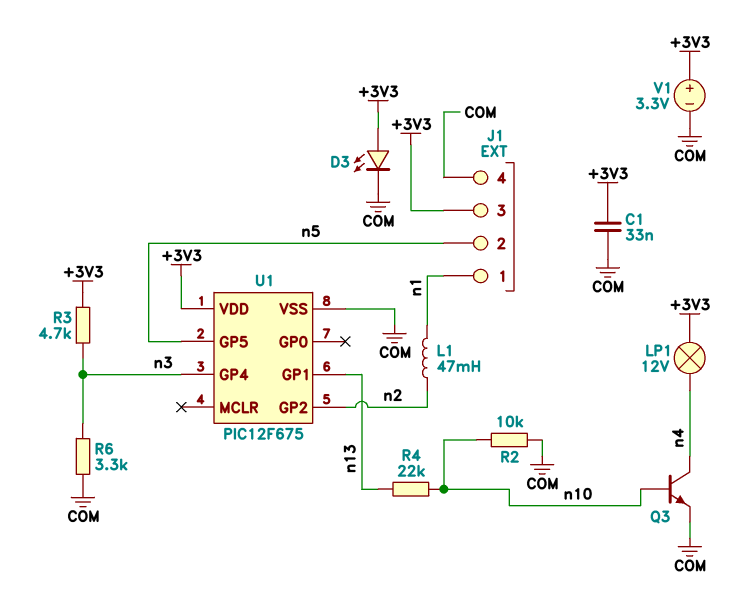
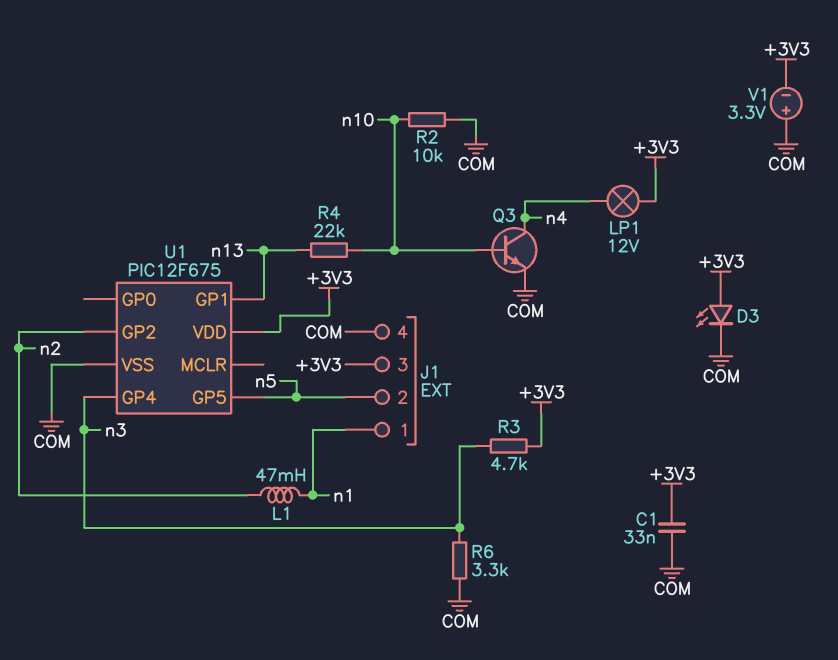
V1: 3.3V (plus +3V3, minus COM) -> 3.3V (plus COM, minus +3V3)

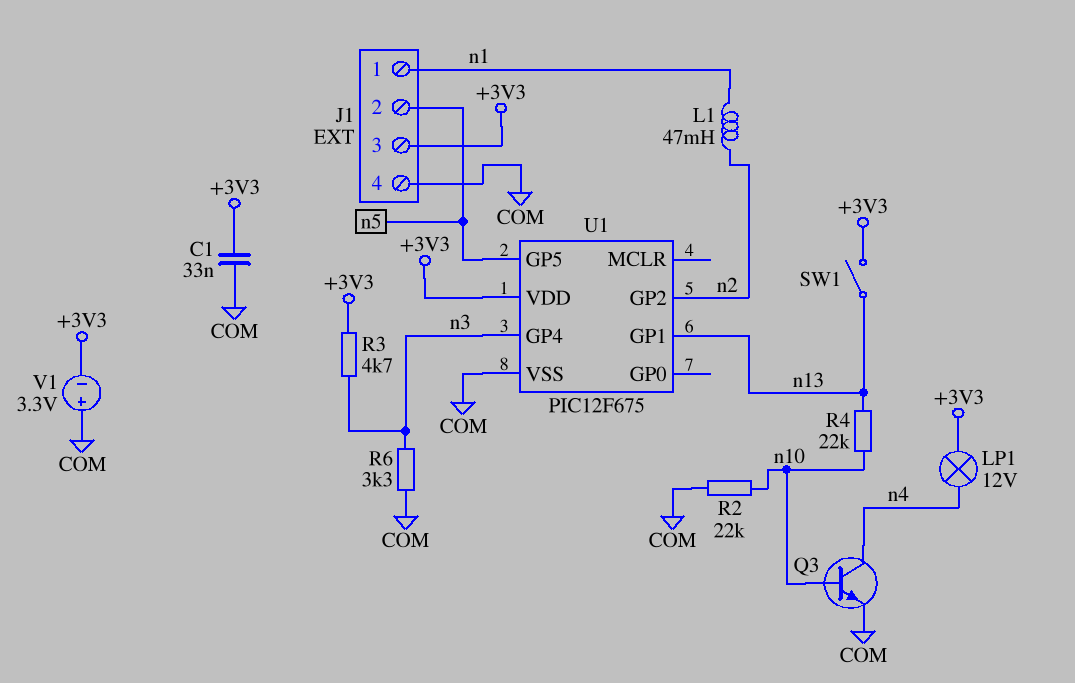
D3: LED (A +3V3, K COM) -> none
R2: 10k (COM, n10) -> 22k (COM, n10)
SW1: none -> switch (+3V3, n13)

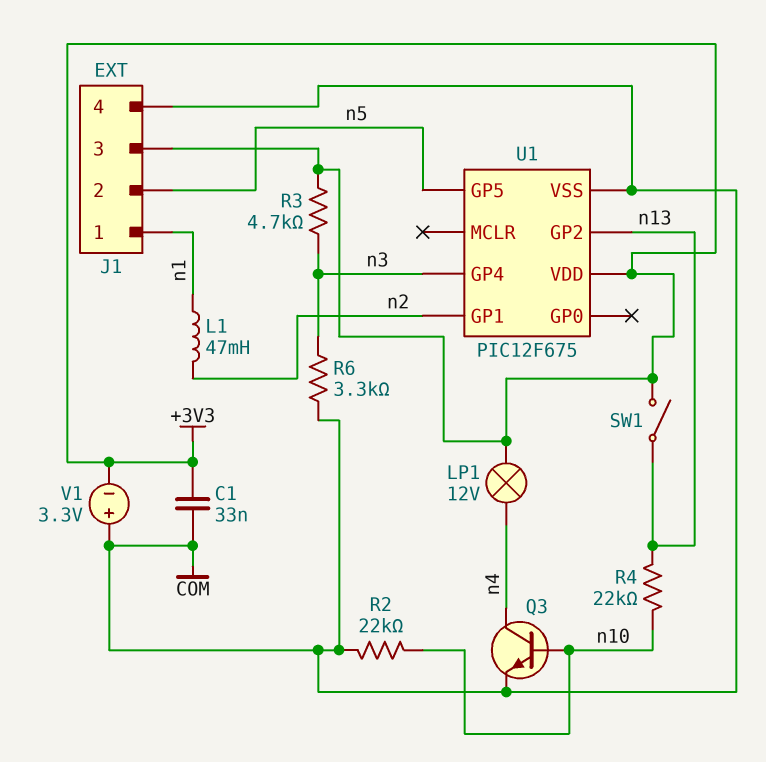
U1 pin GP1: n13 -> n2
U1 pin GP2: n2 -> n13

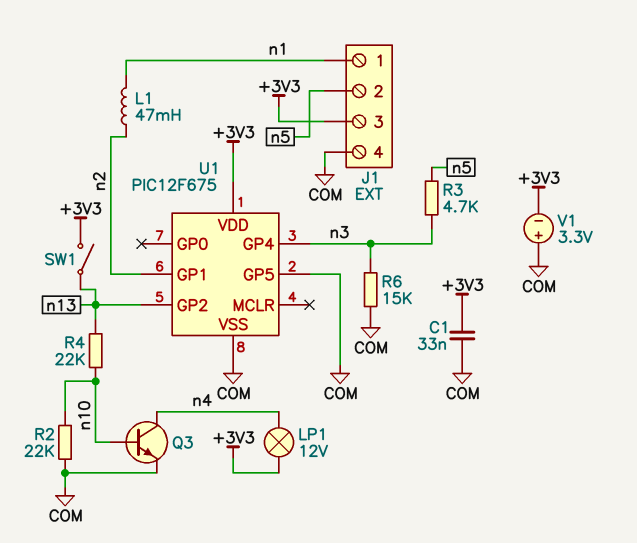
R3: 4.7k (+3V3, n3) -> 4.7k (n3, n5)
R6: 3.3k (COM, n3) -> 15k (COM, n3)
U1 pin GP5: n5 -> COM

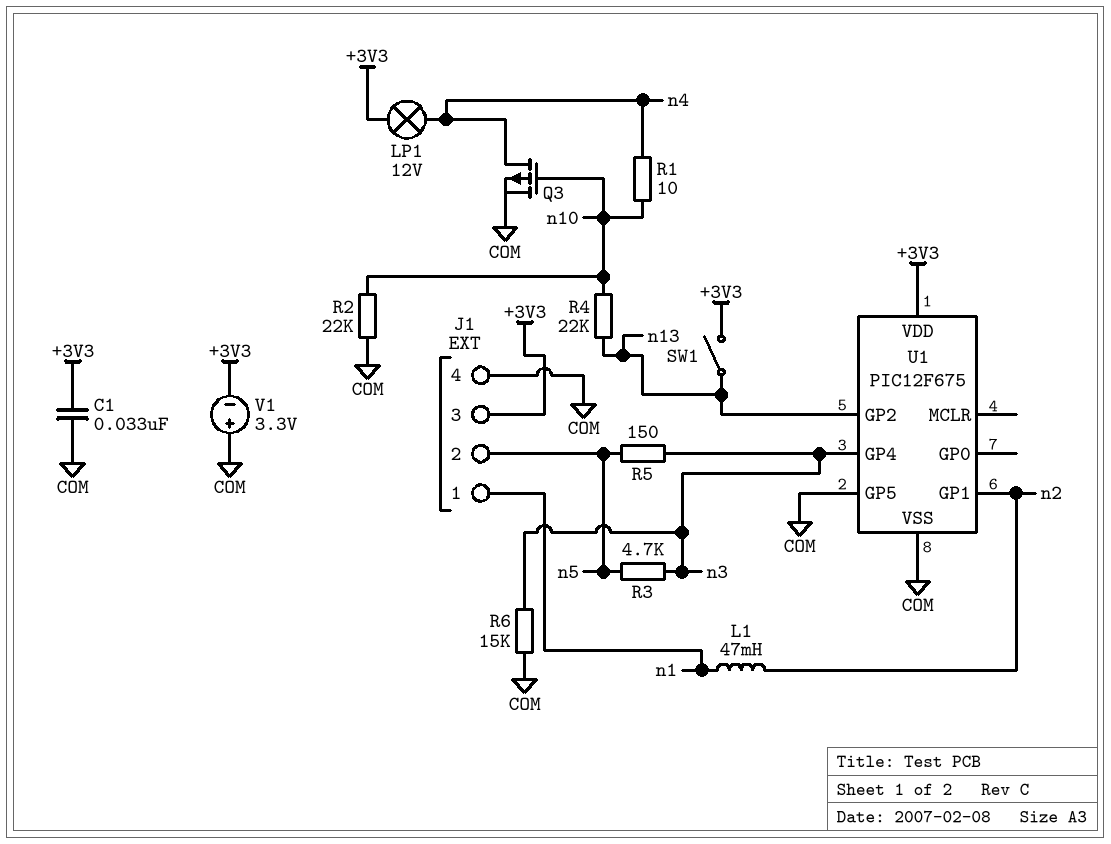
Q3: NPN (B n10, C n4, E COM) -> PMOS (G n10, D n4, S COM)
R1: none -> 10 (n4, n10)
R5: none -> 150 (n3, n5)

